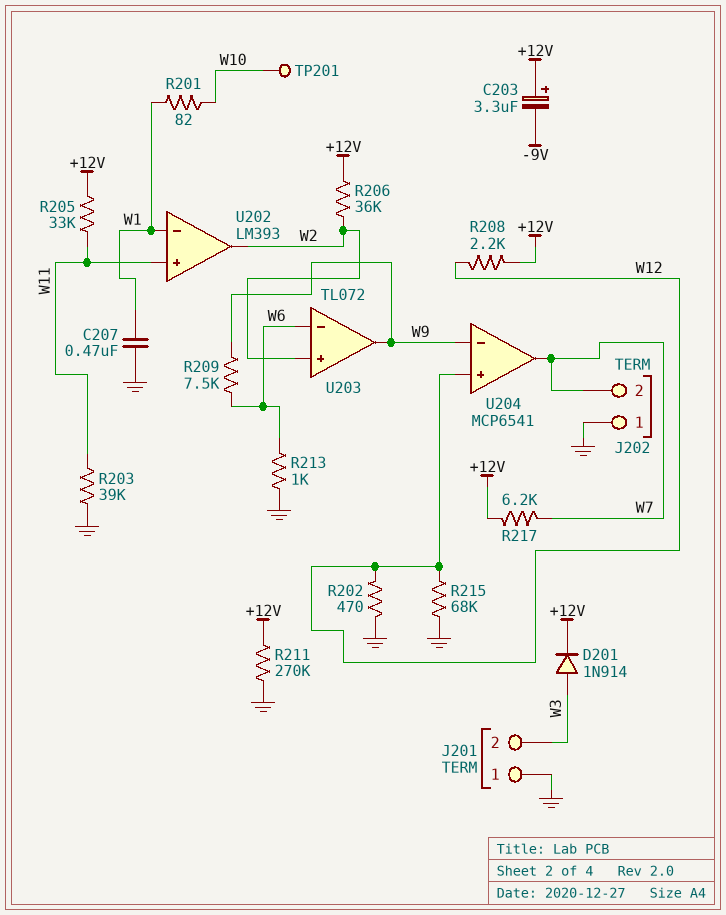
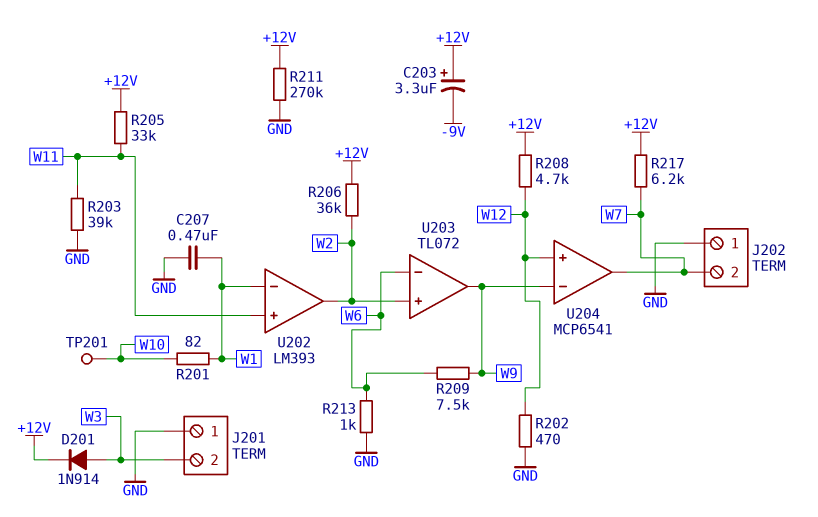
R208: 2.2k (+12V, W12) -> 4.7k (+12V, W12)
R215: 68k (GND, W12) -> none

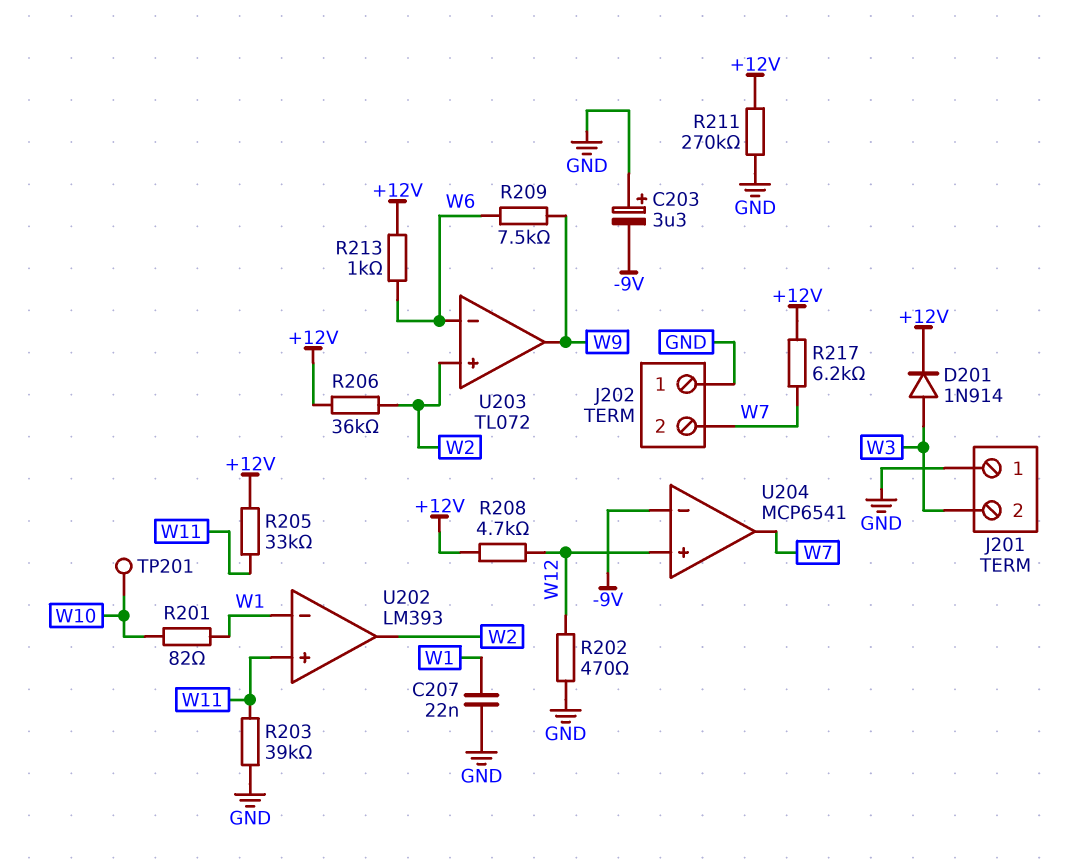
C203: 3.3uF (plus +12V, minus -9V) -> 3.3uF (plus GND, minus -9V)
C207: 470nF (GND, W1) -> 22nF (GND, W1)
R213: 1k (GND, W6) -> 1k (+12V, W6)
U204 pin in-: W9 -> -9V

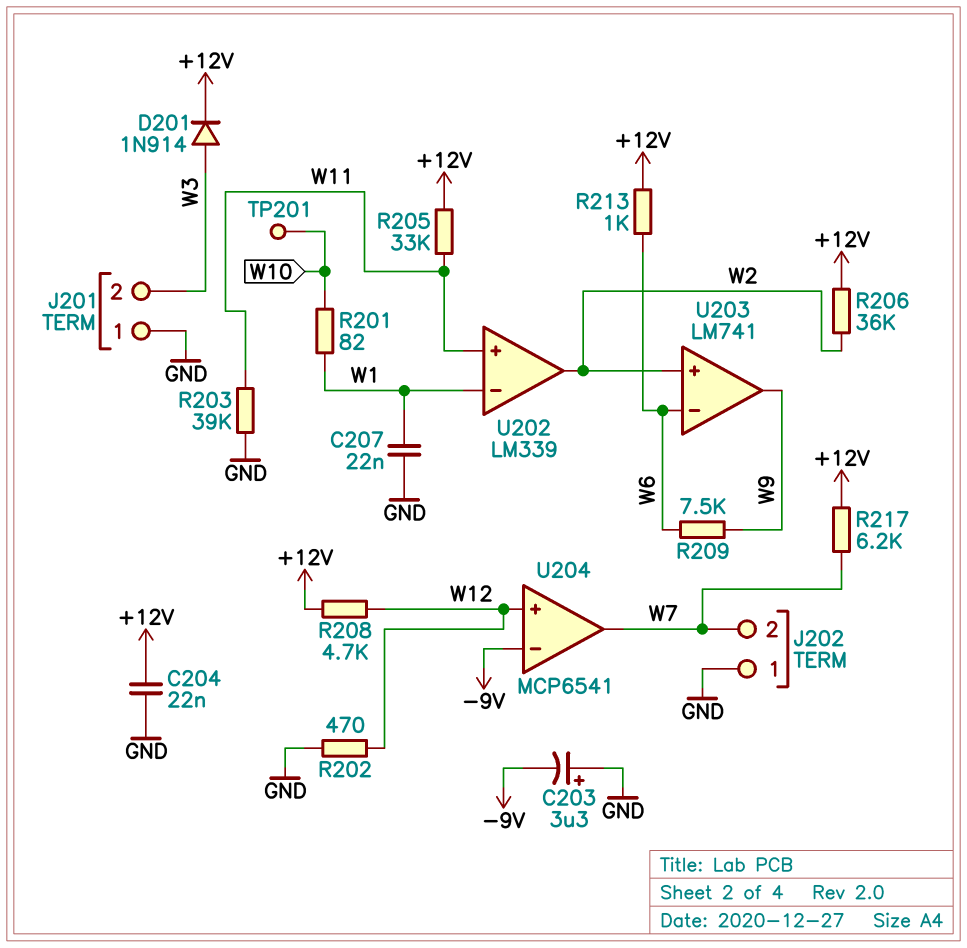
C204: none -> 22nF (+12V, GND)
R211: 270k (+12V, GND) -> none
U202: LM393 -> LM339
U203: TL072 -> LM741

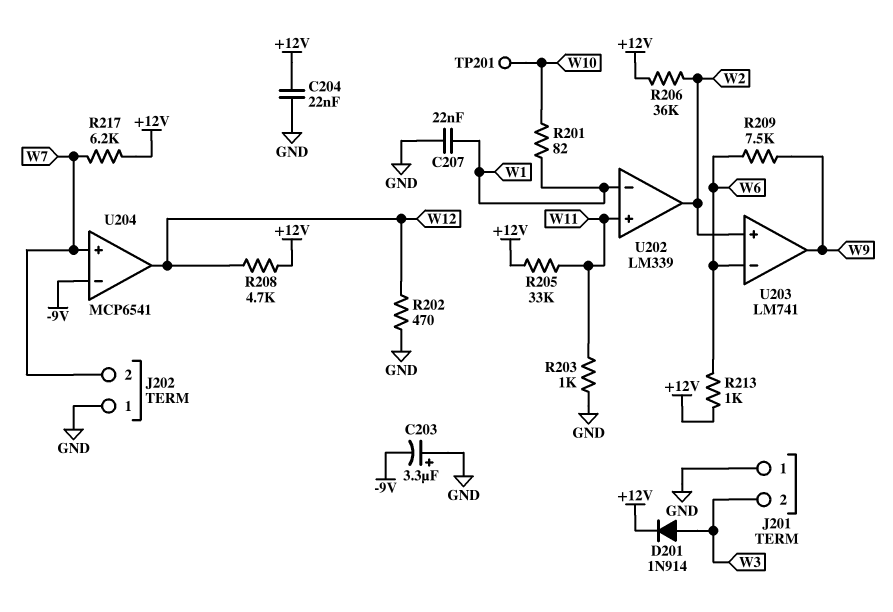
R203: 39k (GND, W11) -> 1k (GND, W11)
U204 pin in+: W12 -> W7
U204 pin out: W7 -> W12

